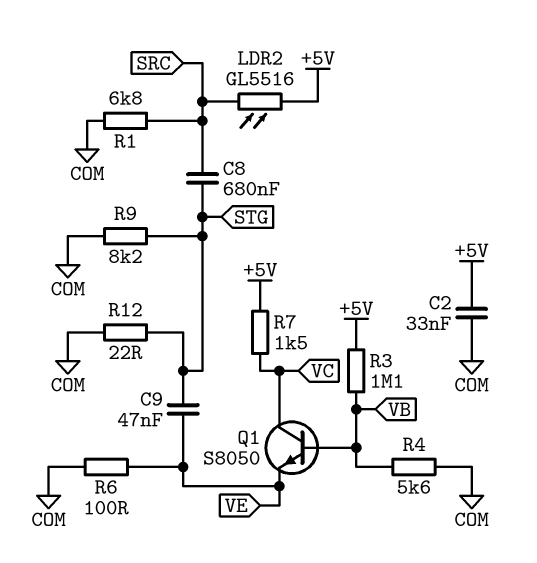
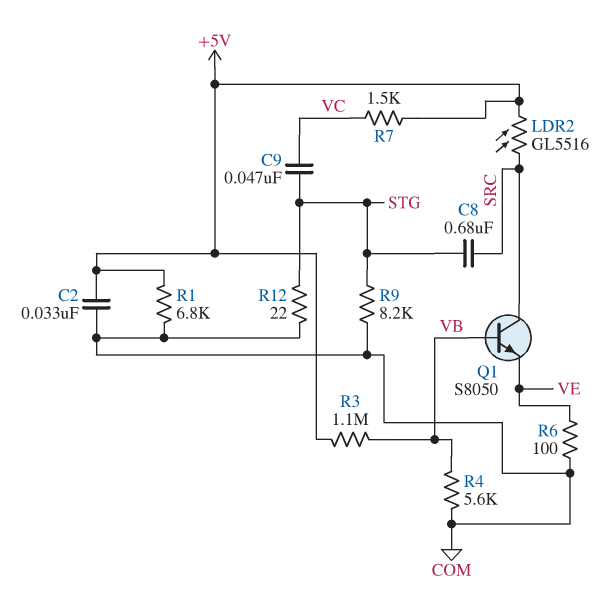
C9: 47nF (STG, VE) -> 47nF (STG, VC)
Q1: NPN S8050 (B VB, C VC, E VE) -> NPN S8050 (B VB, C SRC, E VE)
R1: 6.8k (COM, SRC) -> 6.8k (+5V, COM)

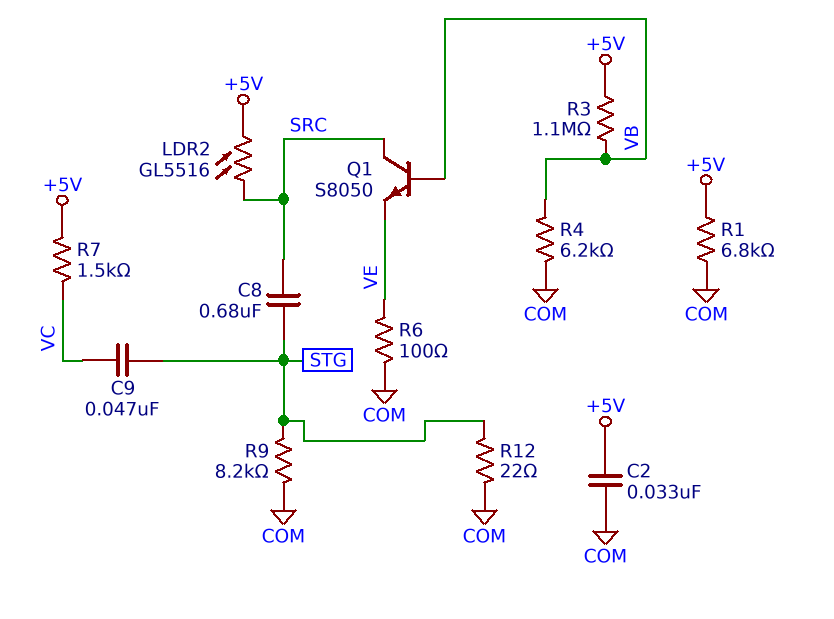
R4: 5.6k (COM, VB) -> 6.2k (COM, VB)

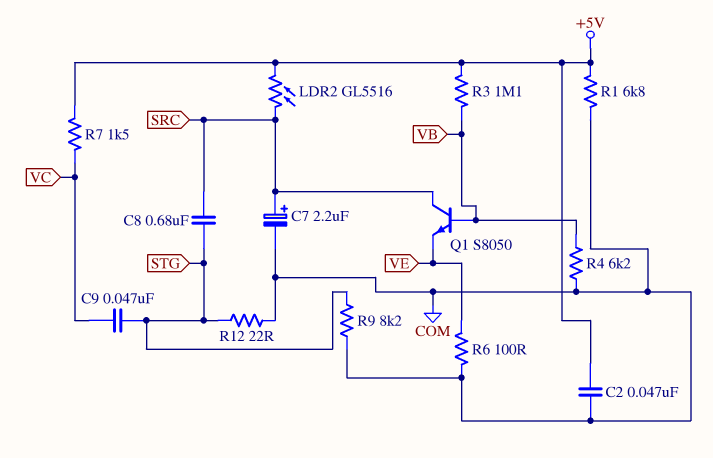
C2: 33nF (+5V, COM) -> 47nF (+5V, COM)
C7: none -> 2.2uF (plus SRC, minus COM)

